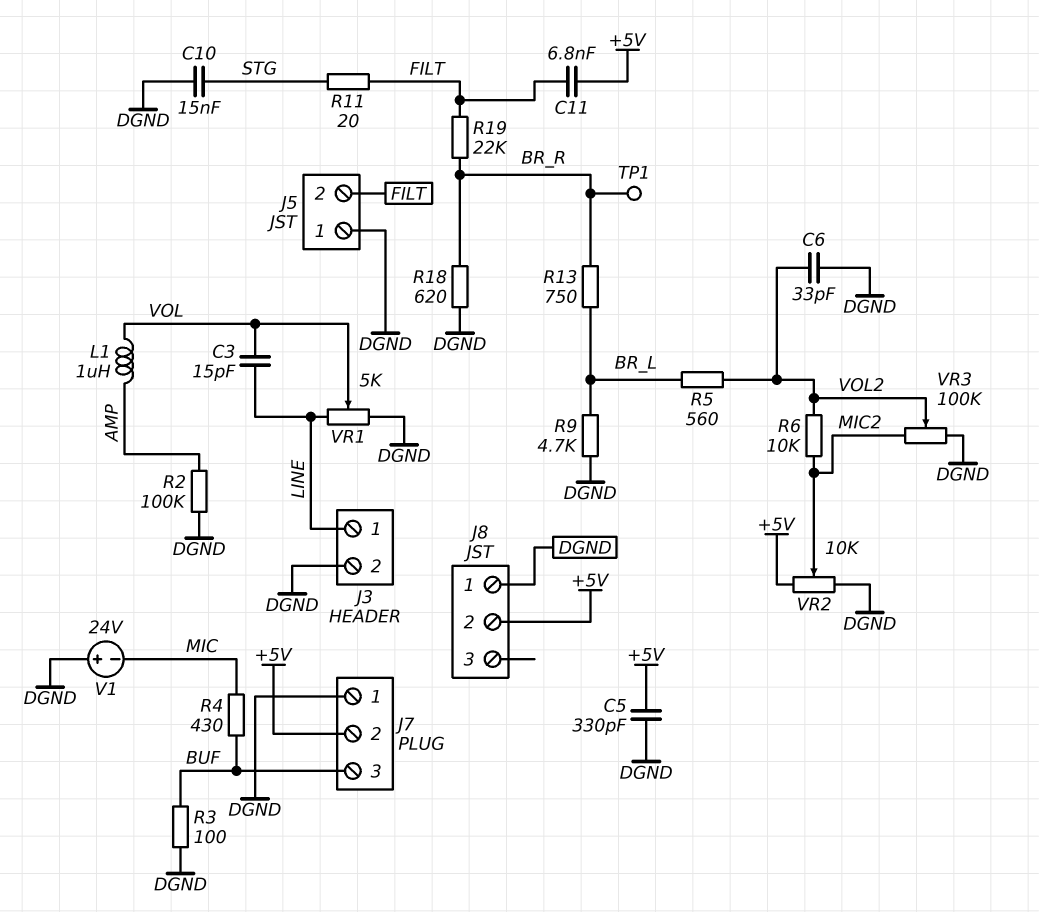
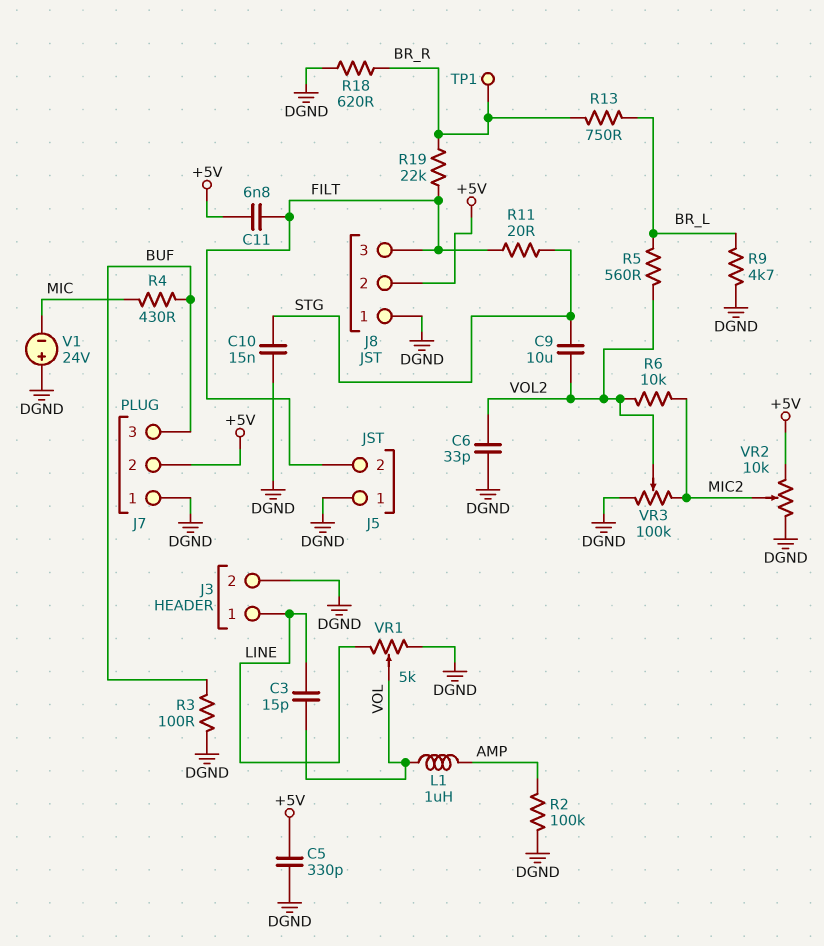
C9: none -> 10uF (STG, VOL2)
J8 pin 3: none -> FILT

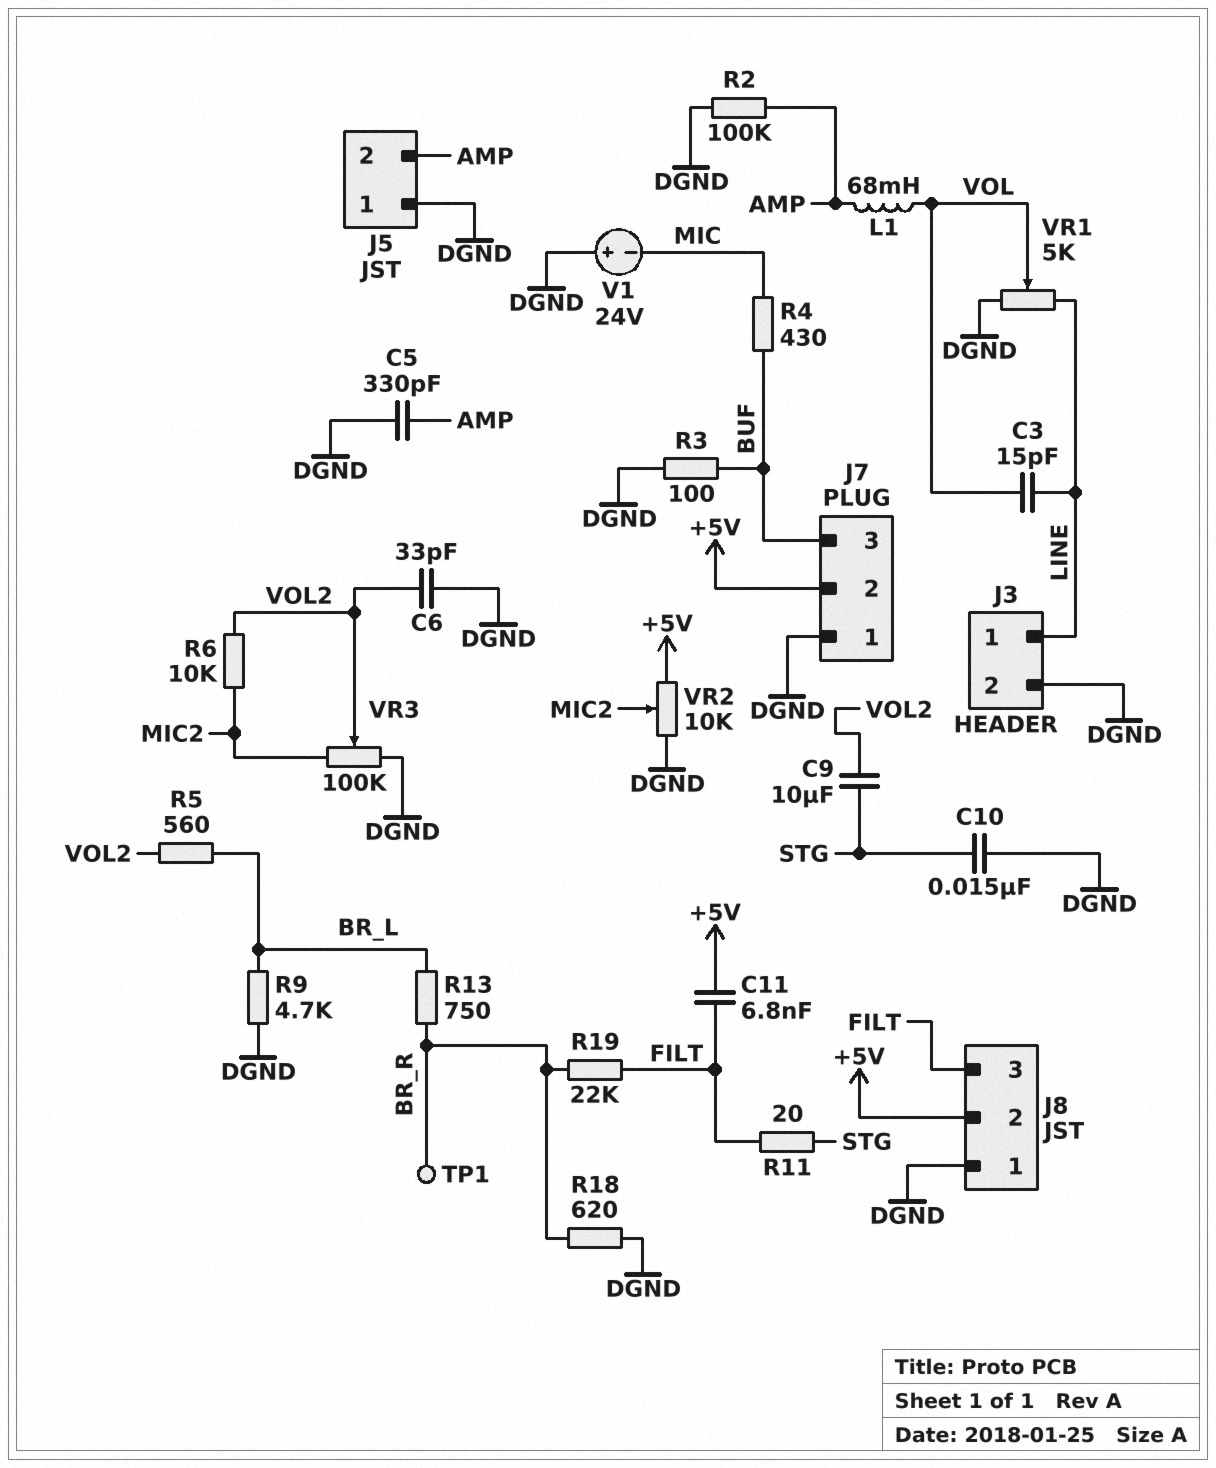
C5: 330pF (+5V, DGND) -> 330pF (AMP, DGND)
J5 pin 2: FILT -> AMP
L1: 1uH (AMP, VOL) -> 68mH (AMP, VOL)

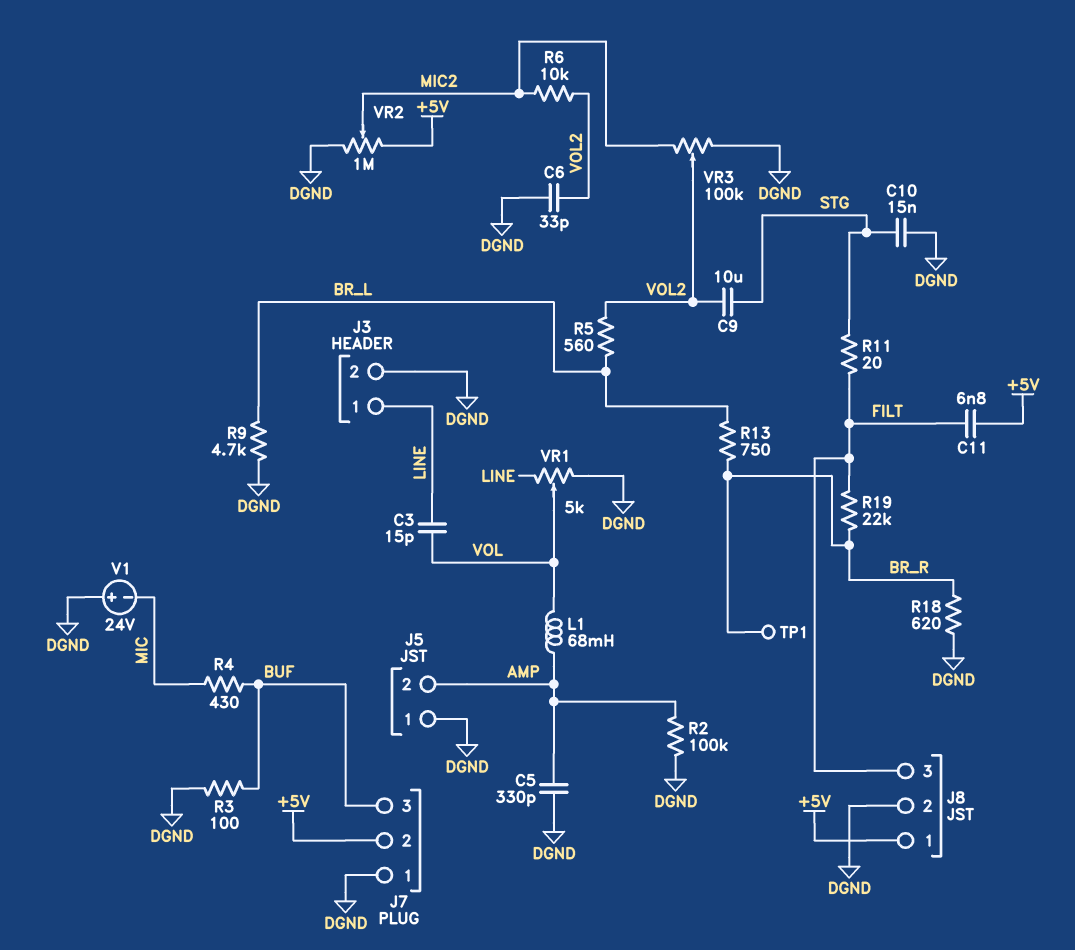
J8 pin 1: DGND -> +5V
J8 pin 2: +5V -> DGND
VR2: 10k (+5V, DGND, wiper MIC2) -> 1M (+5V, DGND, wiper MIC2)

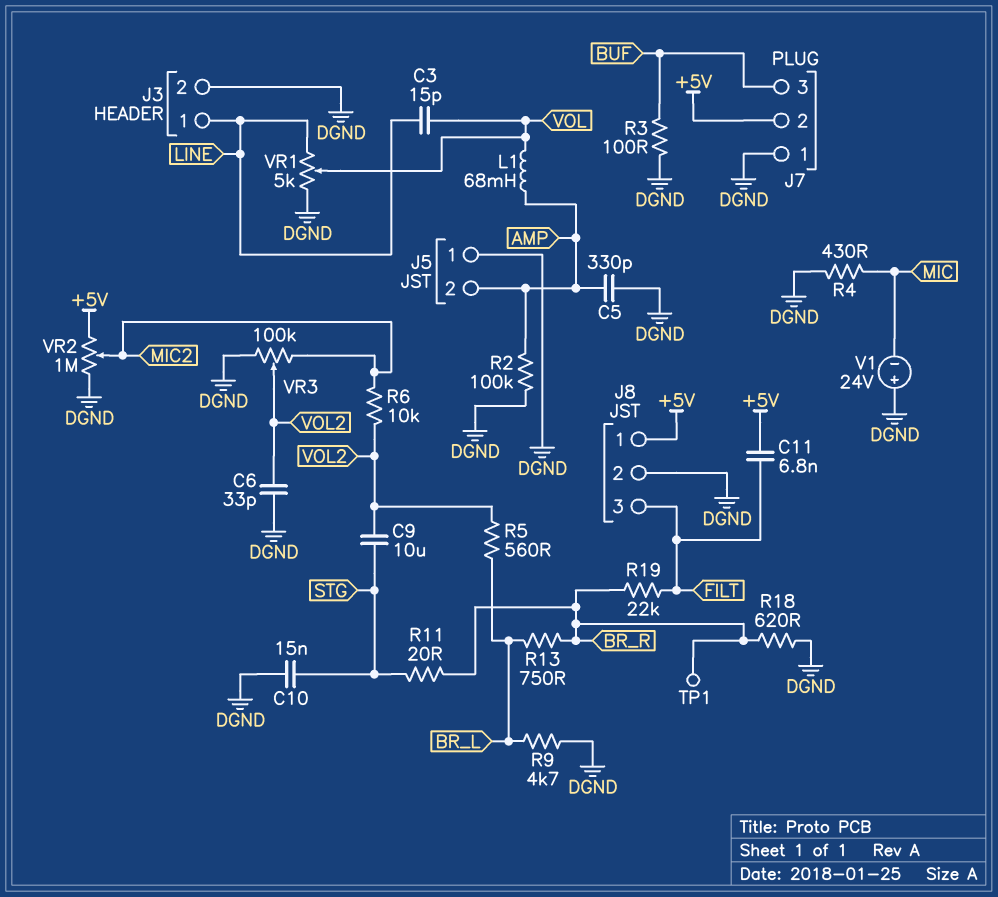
R4: 430 (BUF, MIC) -> 430 (DGND, MIC)
R11: 20 (FILT, STG) -> 20 (BR_R, STG)

